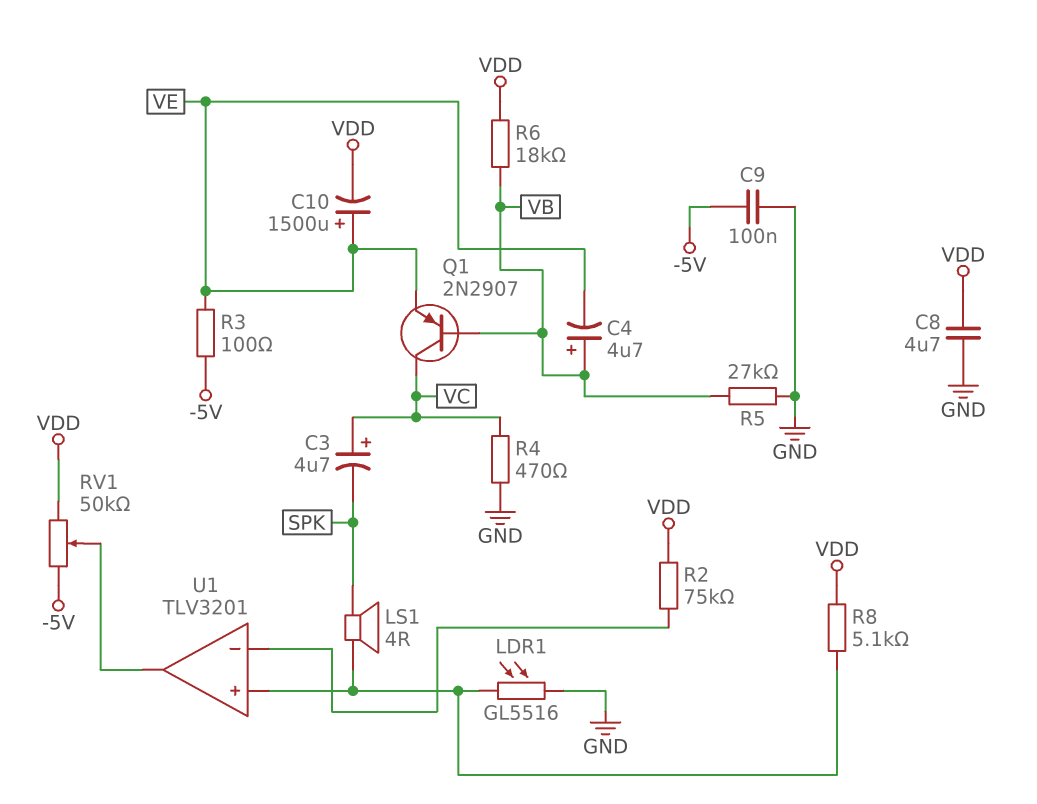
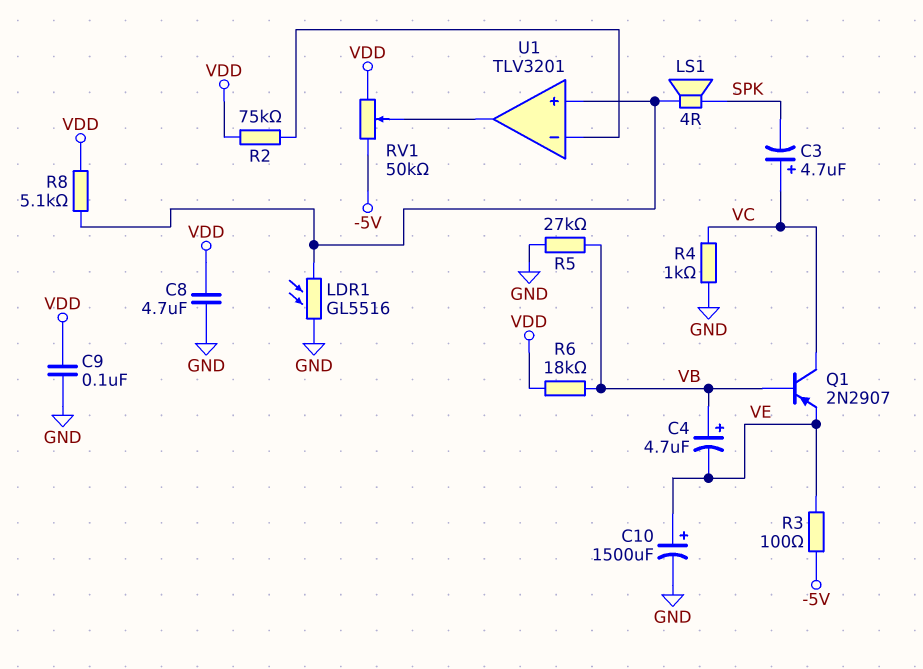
C9: 100nF (-5V, GND) -> 100nF (GND, VDD)
C10: 1500uF (plus VE, minus VDD) -> 1500uF (plus VE, minus GND)
R4: 470 (GND, VC) -> 1k (GND, VC)

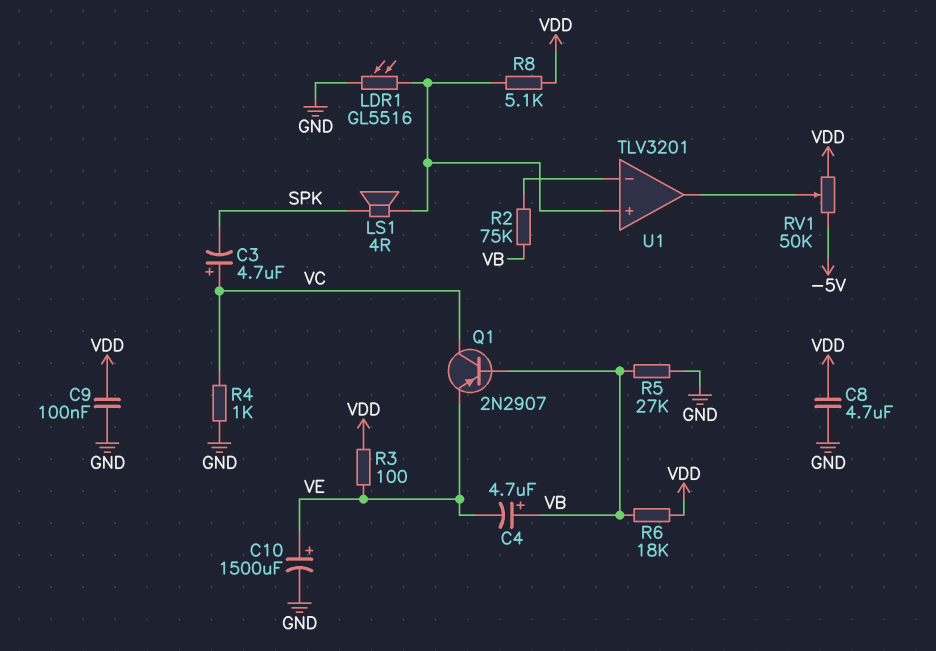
R2: 75k (U1/in-, VDD) -> 75k (U1/in-, VB)
R3: 100 (-5V, VE) -> 100 (VDD, VE)

